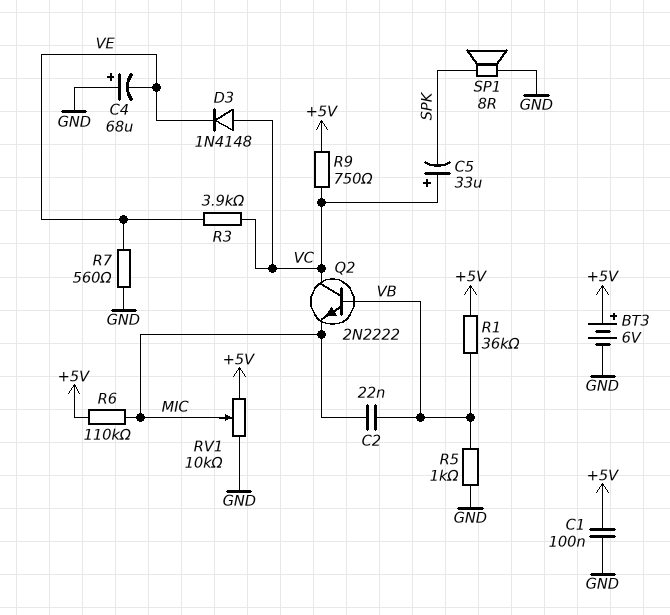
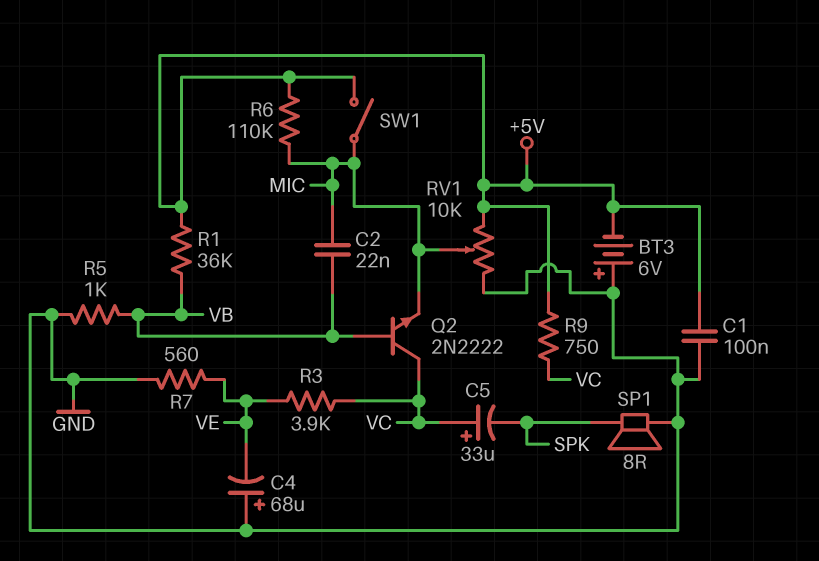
BT3: 6V (plus +5V, minus GND) -> 6V (plus GND, minus +5V)
D3: diode 1N4148 (A VC, K VE) -> none
SW1: none -> switch (+5V, MIC)

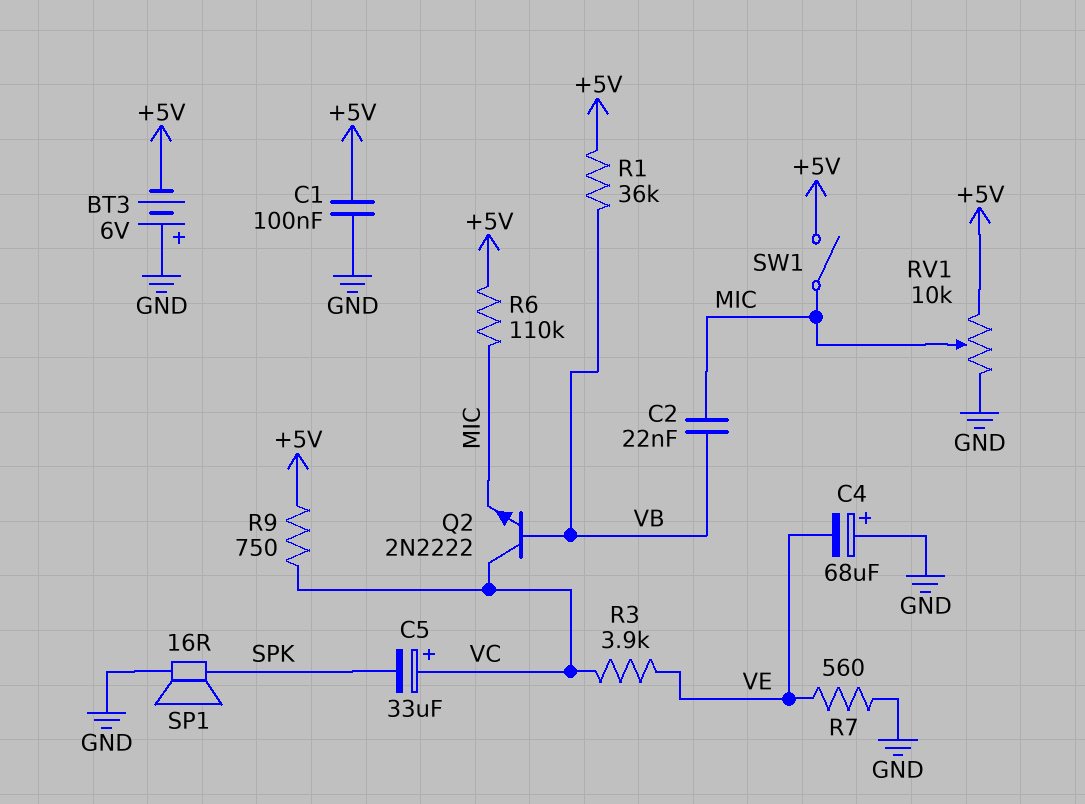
R5: 1k (GND, VB) -> none
SP1: speaker 8R (GND, SPK) -> speaker 16R (GND, SPK)

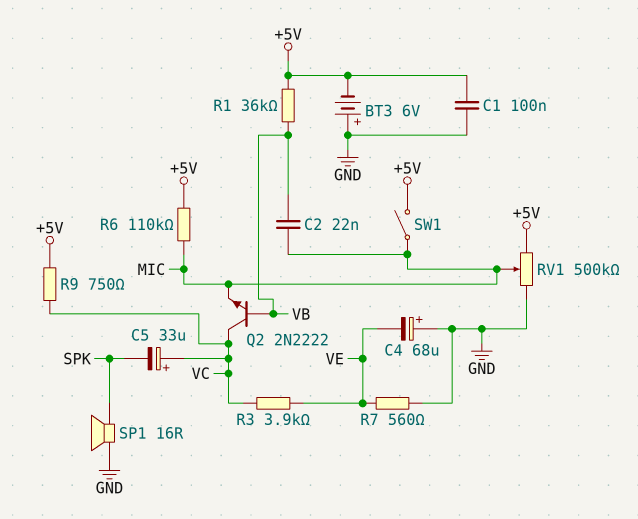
RV1: 10k (+5V, GND, wiper MIC) -> 500k (+5V, GND, wiper MIC)

